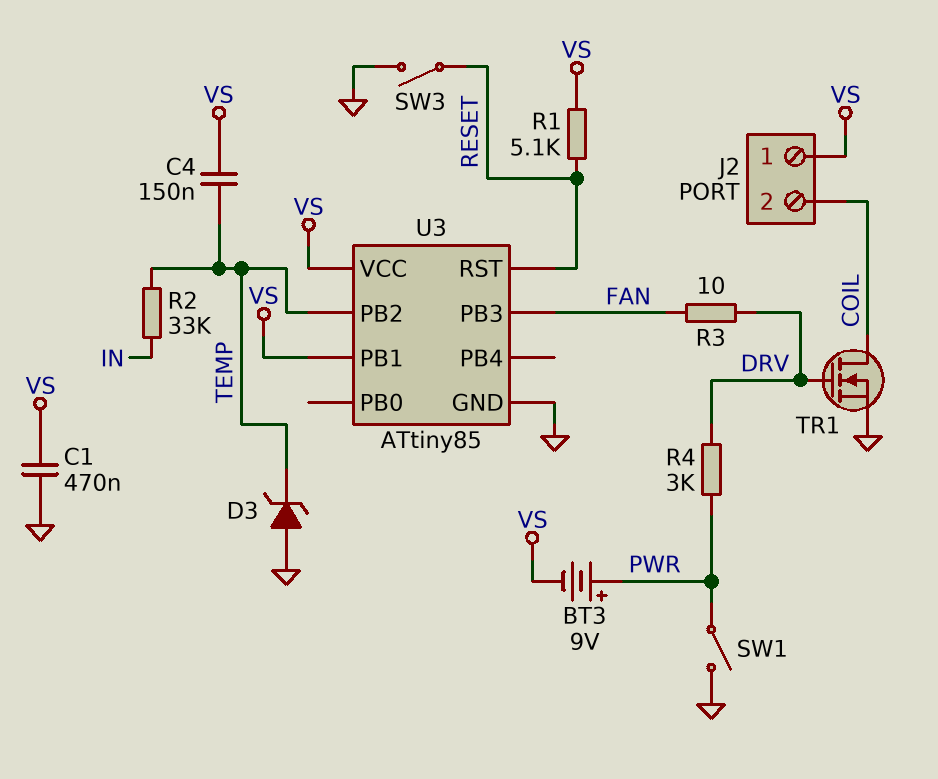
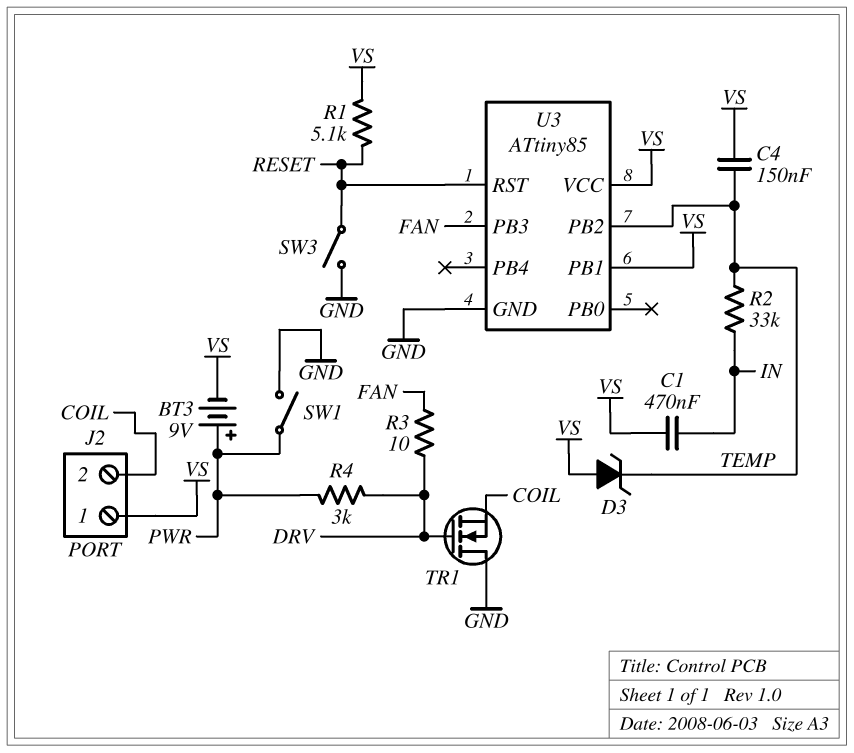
C1: 470nF (GND, VS) -> 470nF (IN, VS)
D3: zener (A GND, K TEMP) -> zener (A VS, K TEMP)
TR1: NMOS (G DRV, D COIL, S GND) -> NMOS (G DRV, D GND, S COIL)

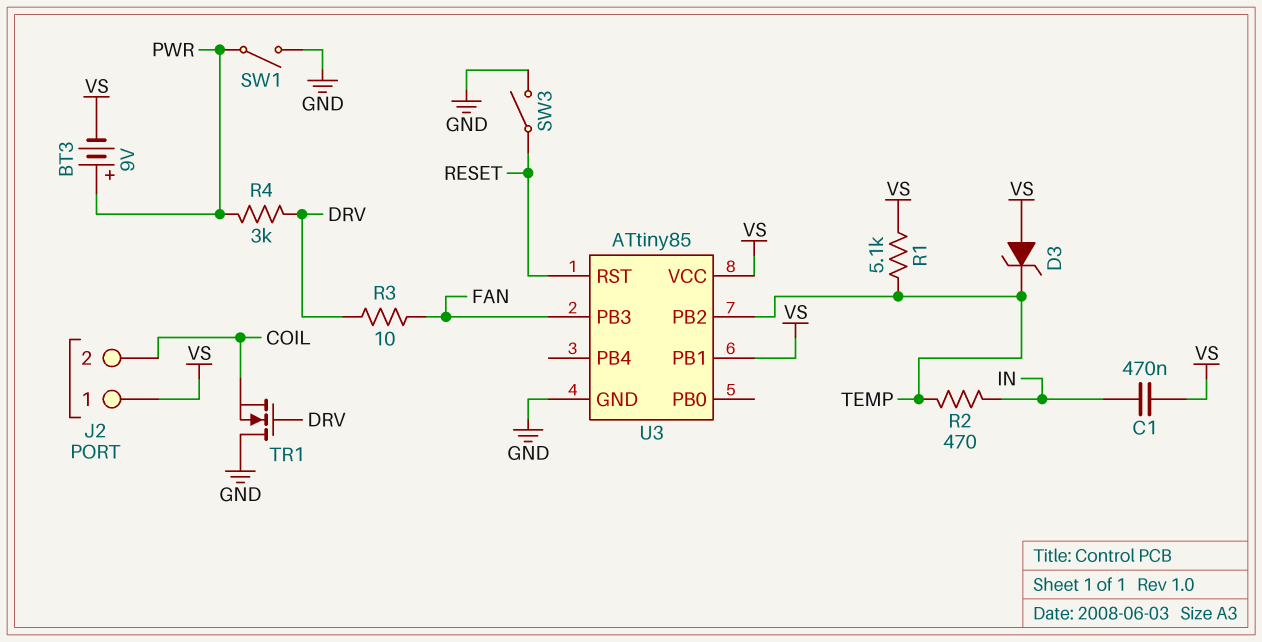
C4: 150nF (TEMP, VS) -> none
R1: 5.1k (RESET, VS) -> 5.1k (TEMP, VS)
R2: 33k (IN, TEMP) -> 470 (IN, TEMP)

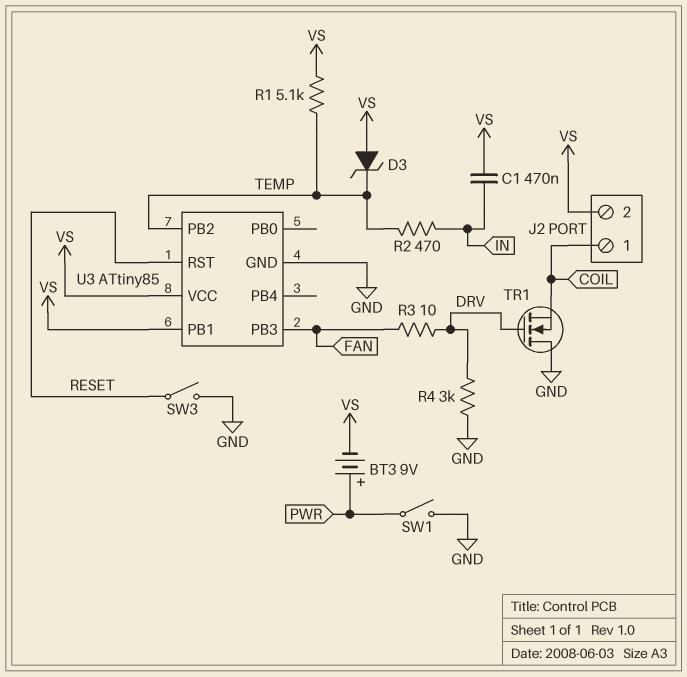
J2 pin 1: VS -> COIL
J2 pin 2: COIL -> VS
R4: 3k (DRV, PWR) -> 3k (DRV, GND)

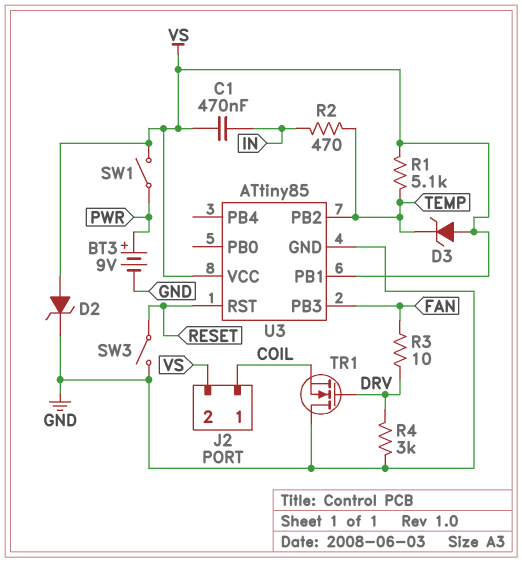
BT3: 9V (plus PWR, minus VS) -> 9V (plus PWR, minus GND)
D2: none -> zener (A VS, K GND)
SW1: switch (GND, PWR) -> switch (PWR, VS)

